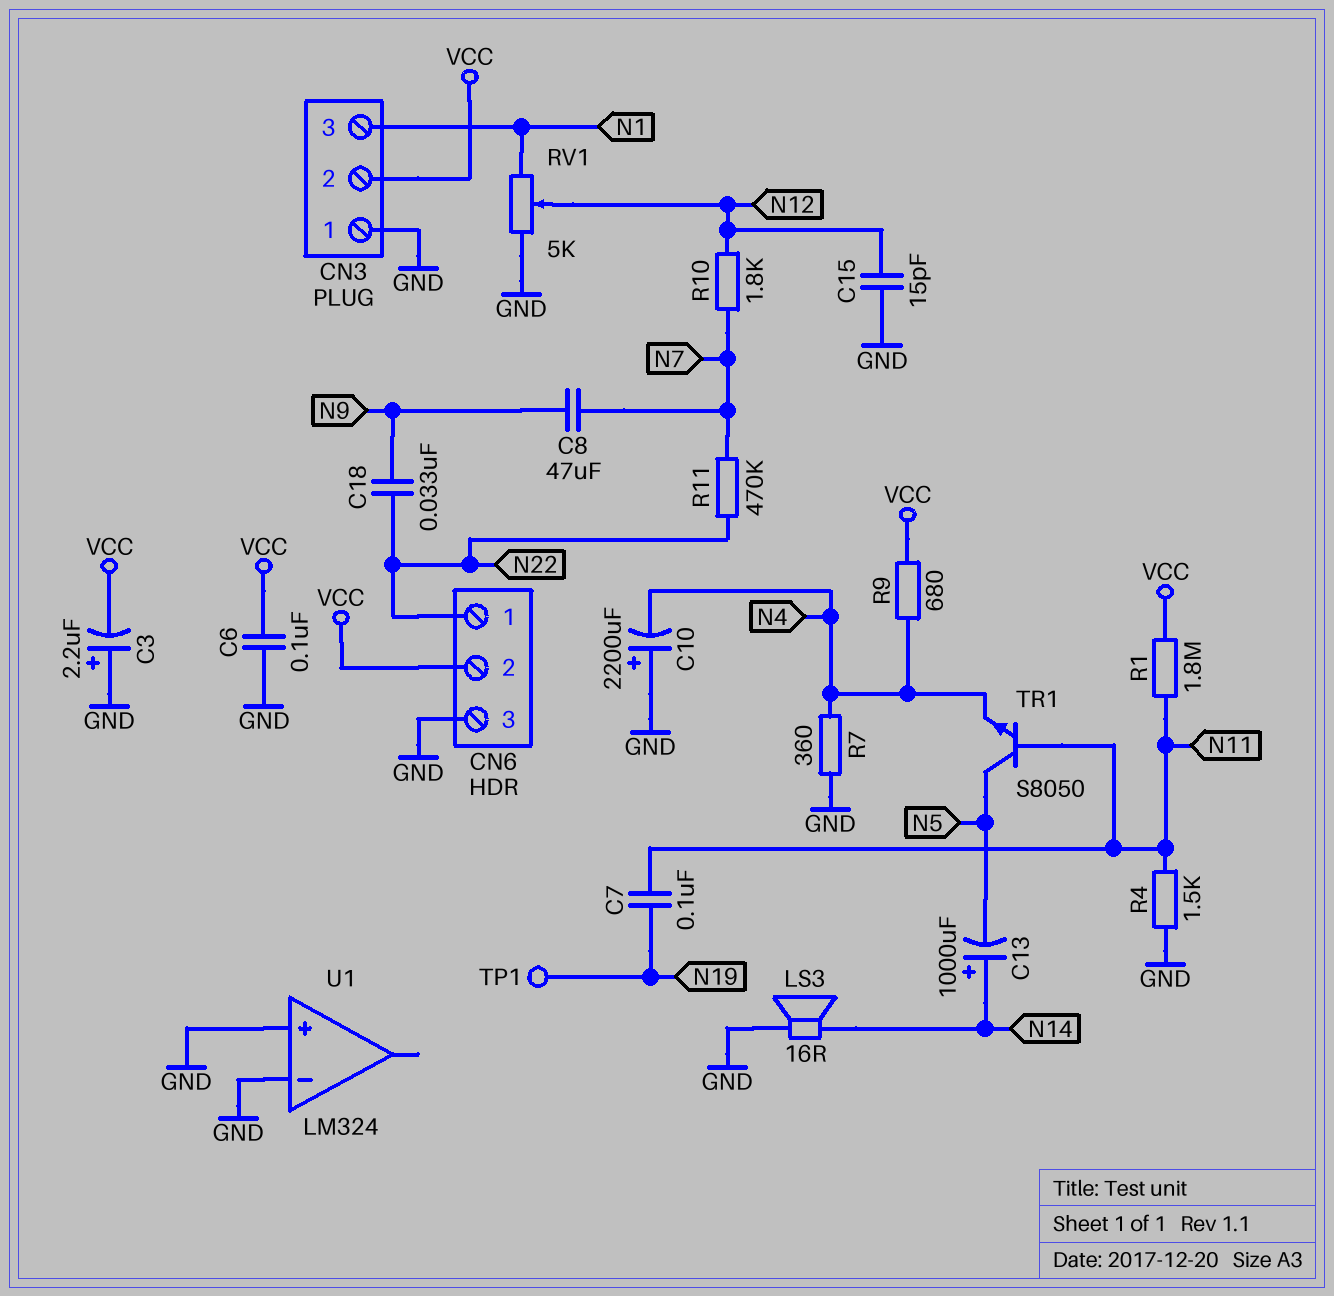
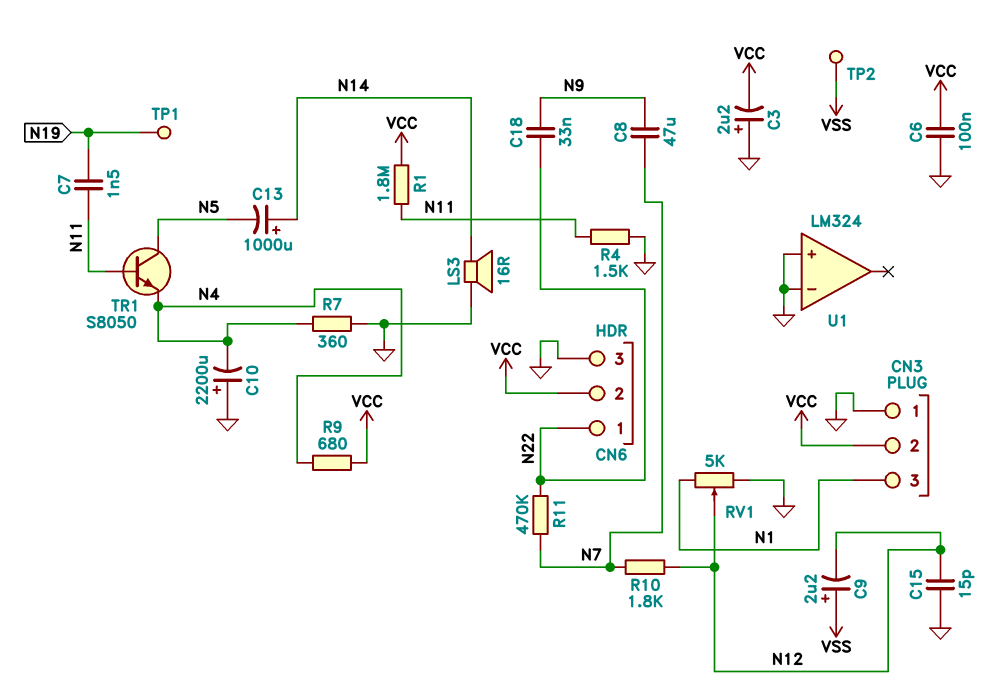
C7: 100nF (N11, N19) -> 1.5nF (N11, N19)
C9: none -> 2.2uF (plus VSS, minus N12)
TP2: none -> test point (VSS)

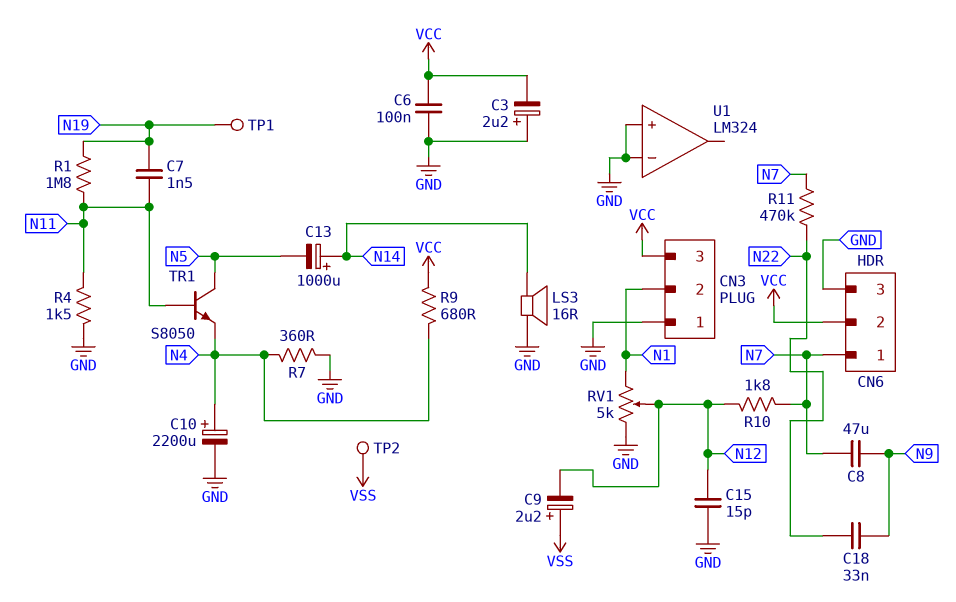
C10: 2200uF (plus GND, minus N4) -> 2200uF (plus N4, minus GND)
CN3 pin 2: VCC -> N1
CN3 pin 3: N1 -> VCC
CN6 pin 1: N22 -> N7
R1: 1.8M (N11, VCC) -> 1.8M (N11, N19)

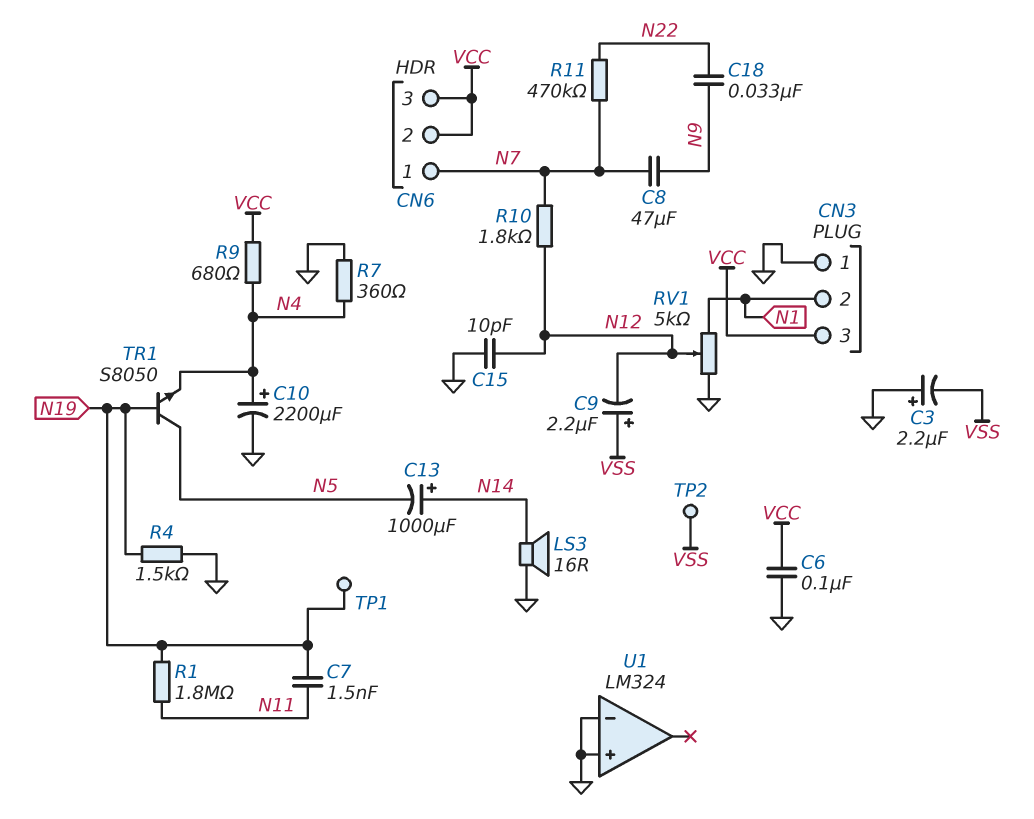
C3: 2.2uF (plus GND, minus VCC) -> 2.2uF (plus GND, minus VSS)
C15: 15pF (GND, N12) -> 10pF (GND, N12)
CN6 pin 3: GND -> VCC
R4: 1.5k (GND, N11) -> 1.5k (GND, N19)
TR1: NPN S8050 (B N11, C N5, E N4) -> NPN S8050 (B N19, C N5, E N4)

